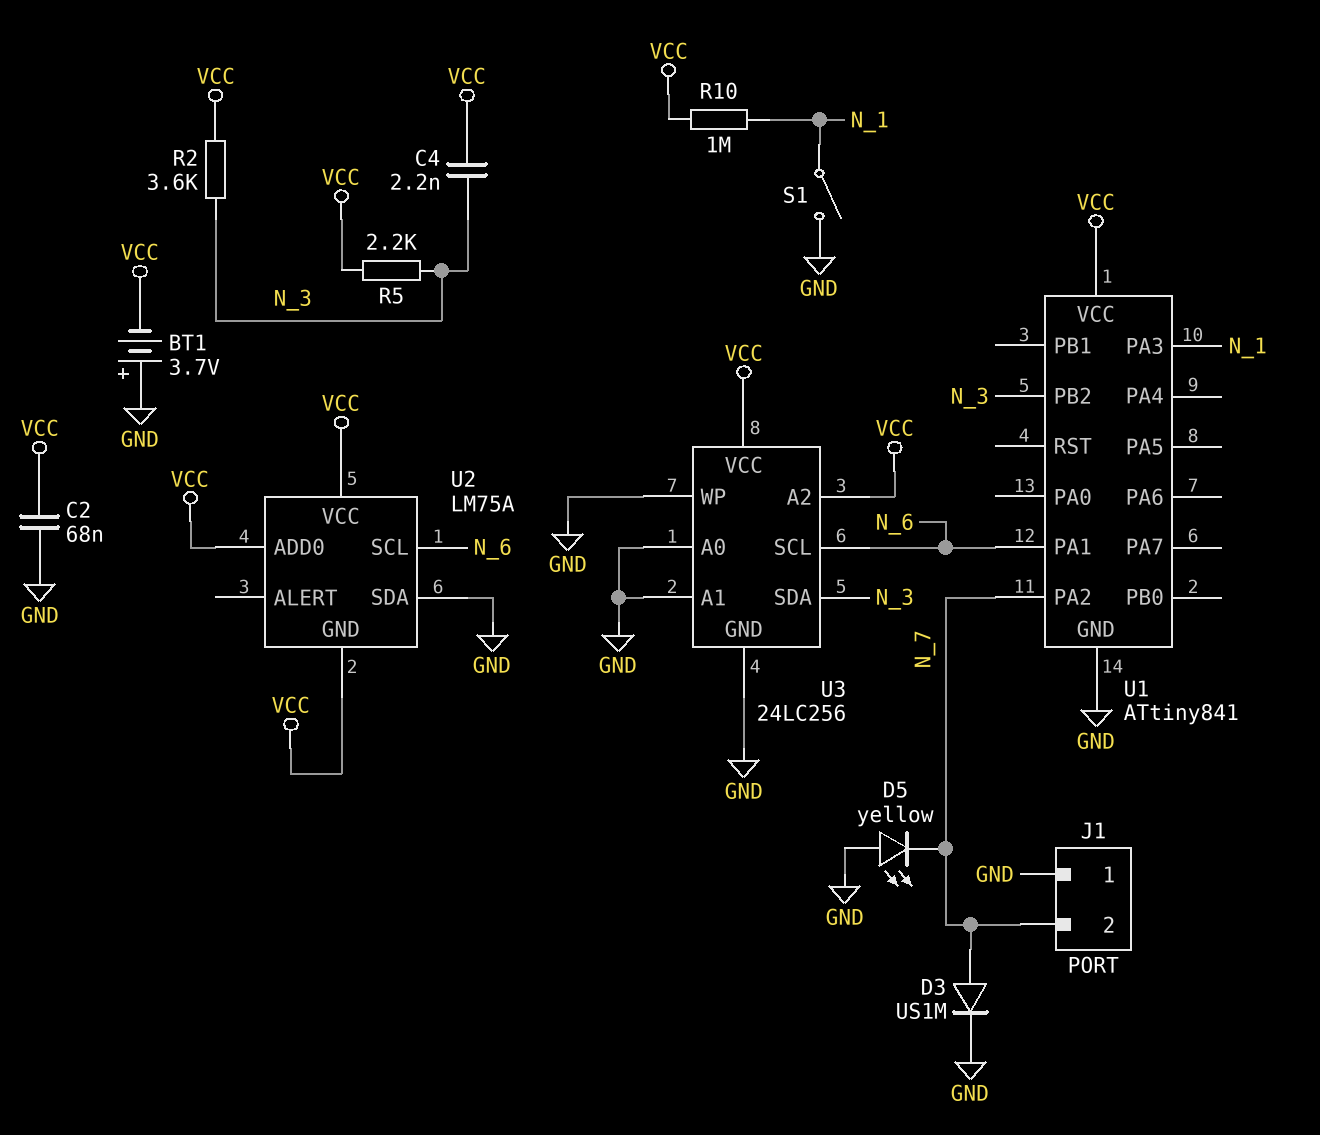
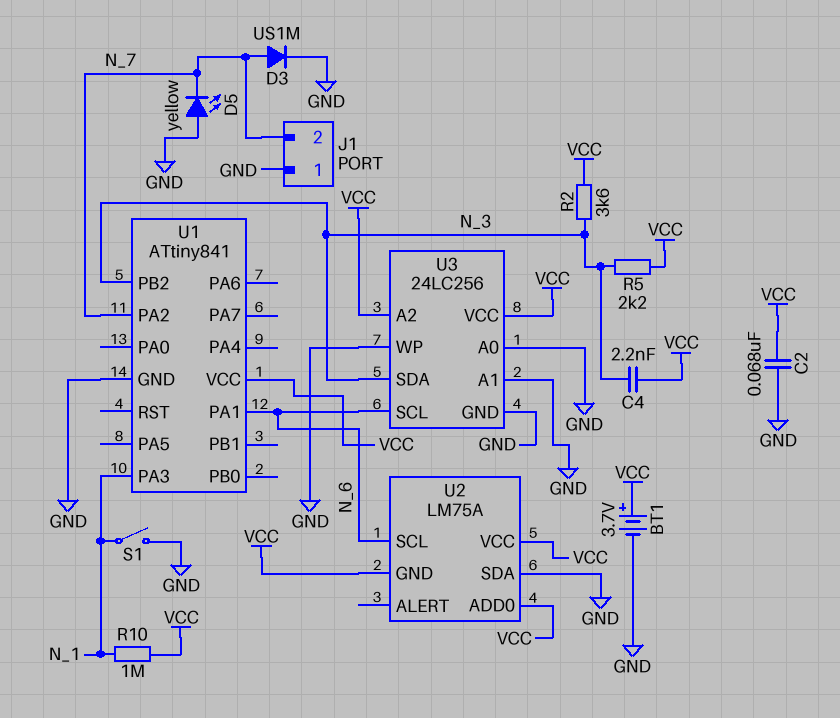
BT1: 3.7V (plus GND, minus VCC) -> 3.7V (plus VCC, minus GND)

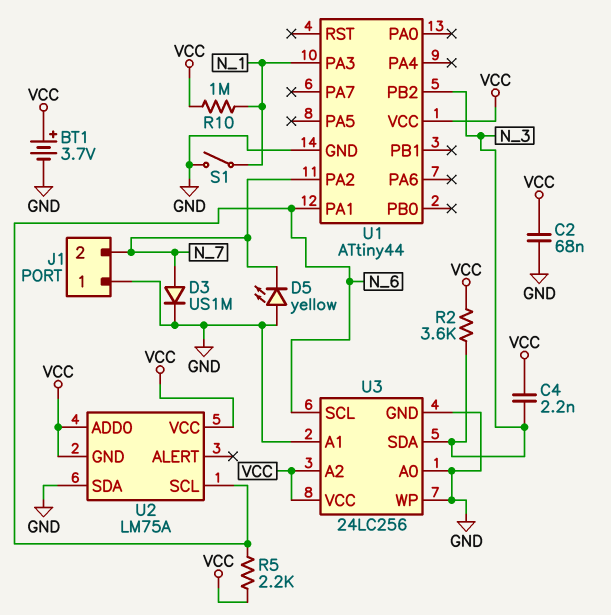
R5: 2.2k (N_3, VCC) -> 2.2k (N_6, VCC)
U1: ATtiny841 -> ATtiny44

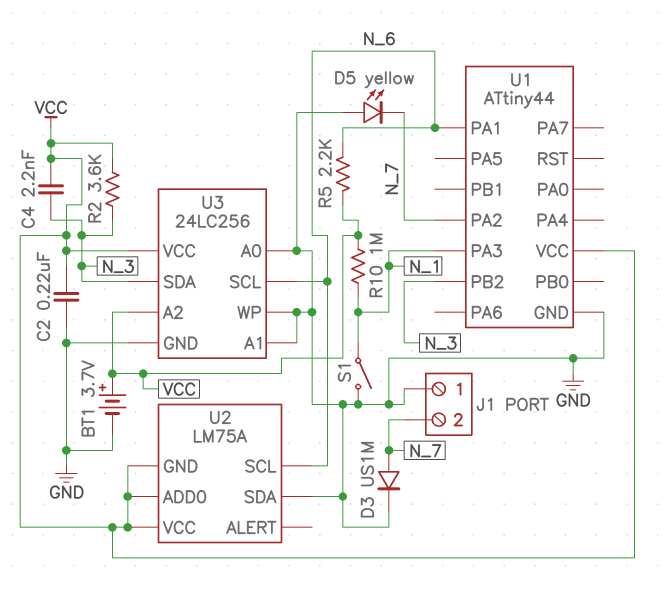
C2: 68nF (GND, VCC) -> 220nF (GND, VCC)

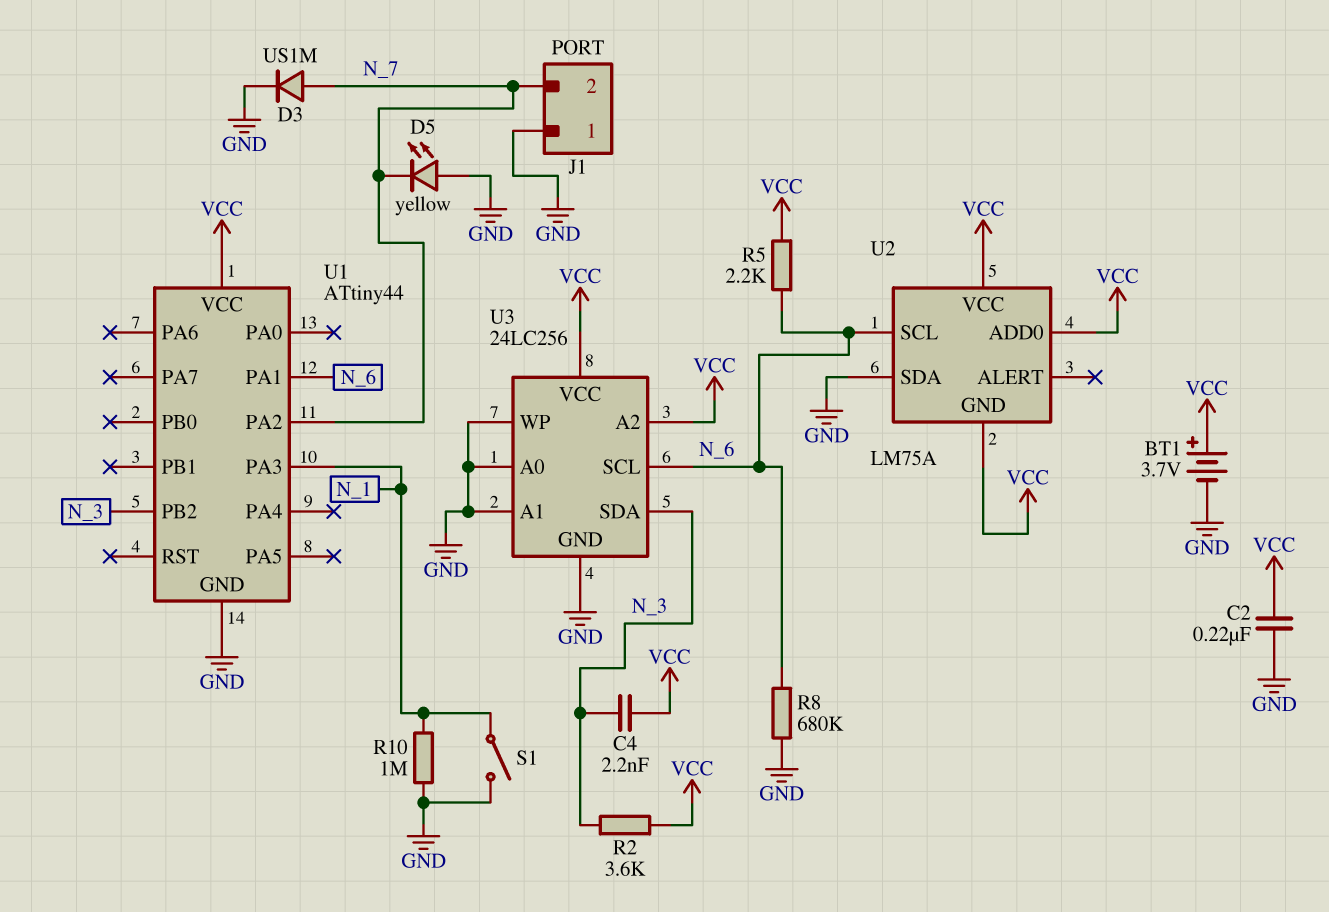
R8: none -> 680k (GND, N_6)
R10: 1M (N_1, VCC) -> 1M (GND, N_1)

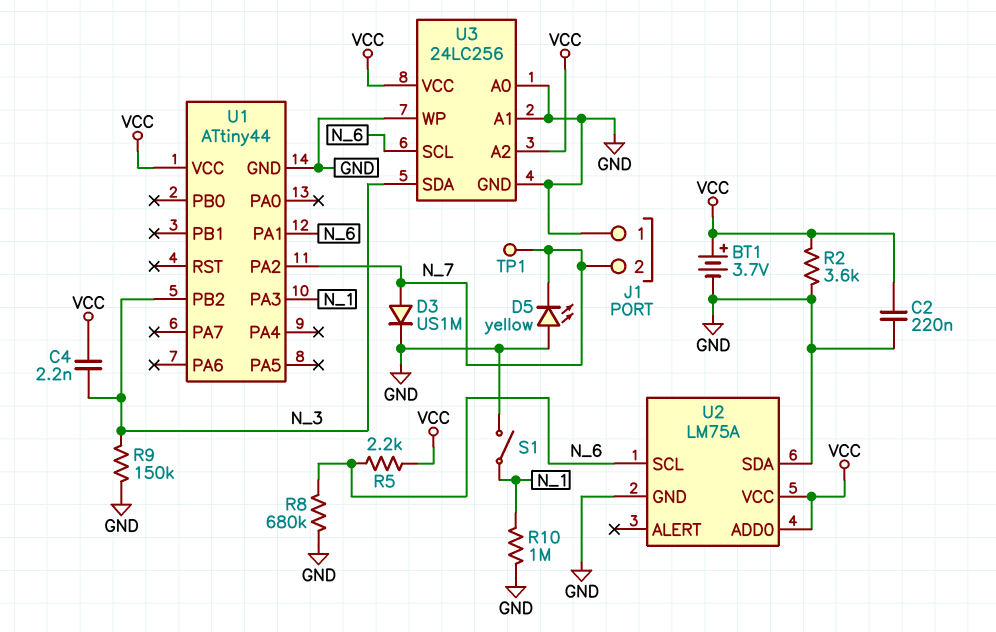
R2: 3.6k (N_3, VCC) -> 3.6k (GND, VCC)
R9: none -> 150k (GND, N_3)
TP1: none -> test point (N_7)
U2 pin GND: VCC -> GND

